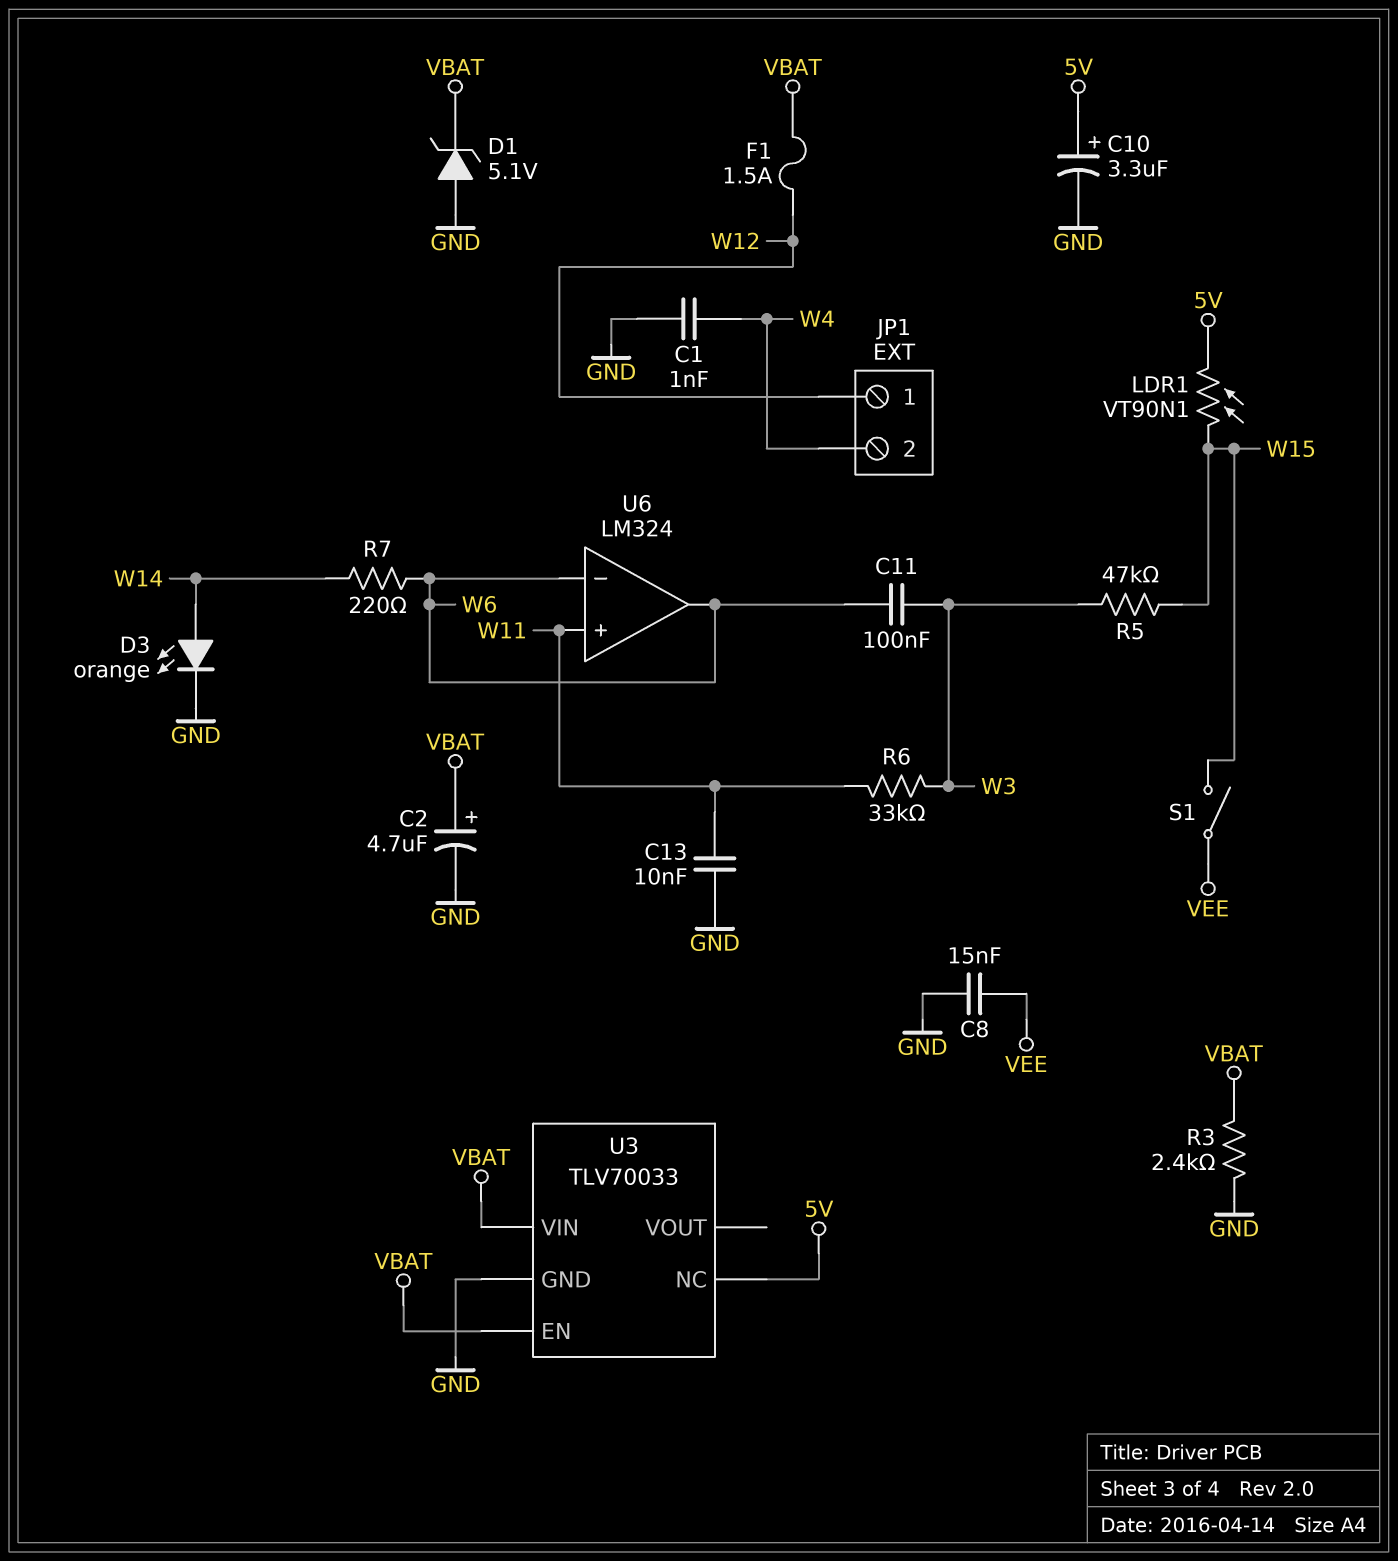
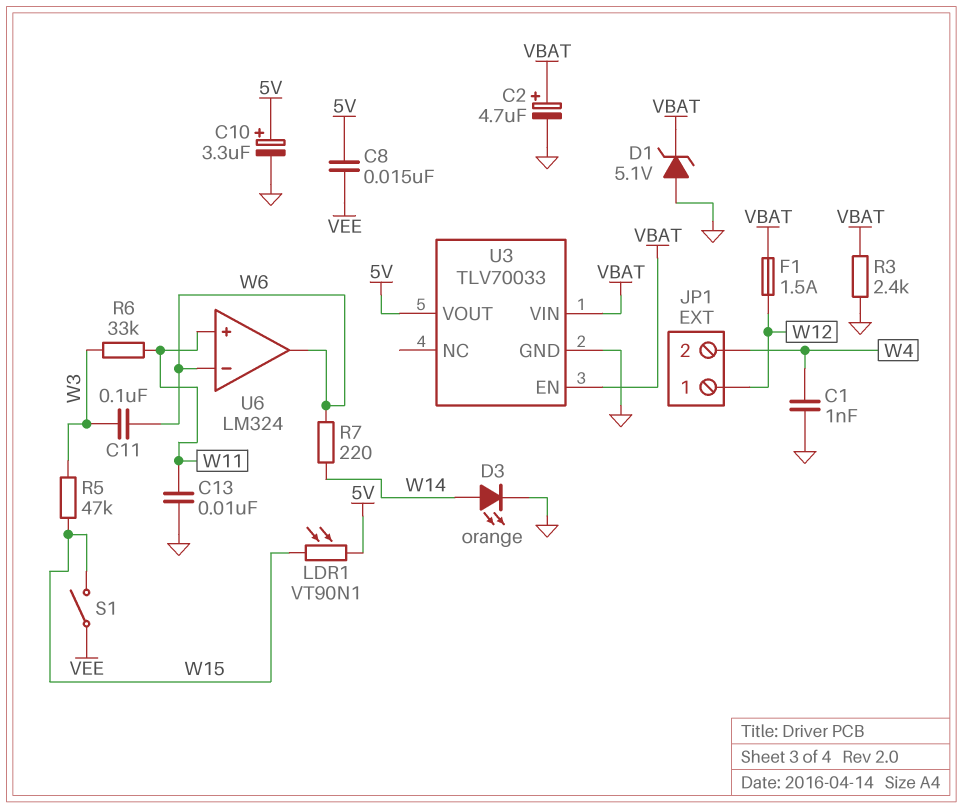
C8: 15nF (GND, VEE) -> 15nF (5V, VEE)
U3 pin NC: 5V -> none
U3 pin VOUT: none -> 5V

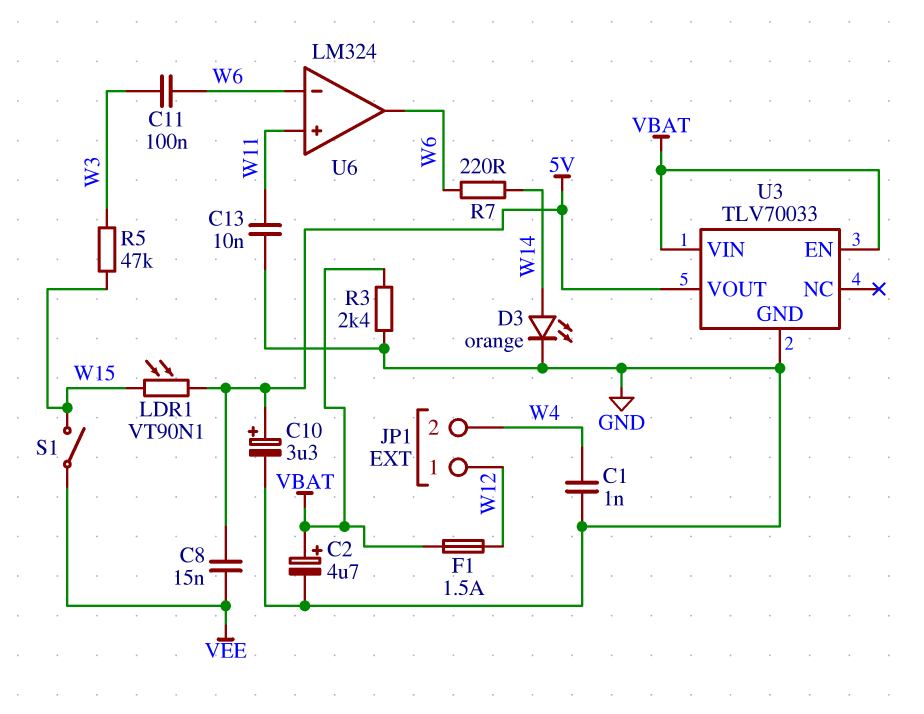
D1: zener 5.1V (A GND, K VBAT) -> none
R6: 33k (W3, W11) -> none

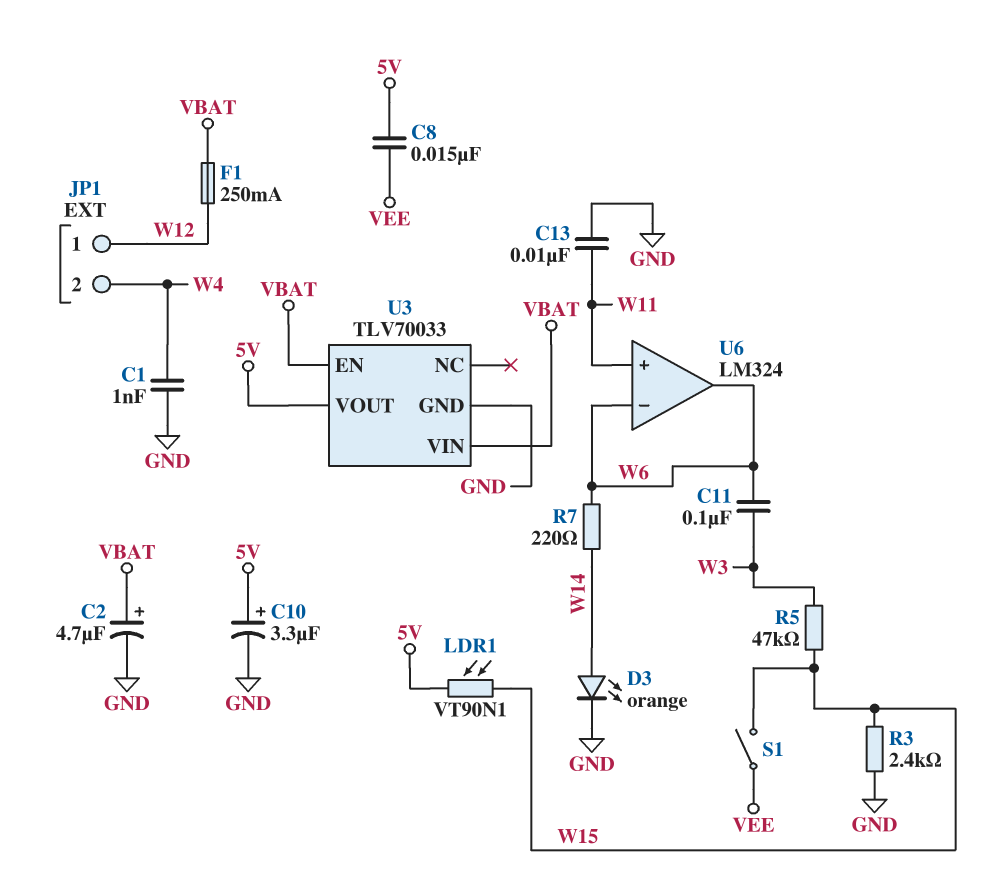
F1: 1.5A (VBAT, W12) -> 250mA (VBAT, W12)
R3: 2.4k (GND, VBAT) -> 2.4k (GND, W15)

